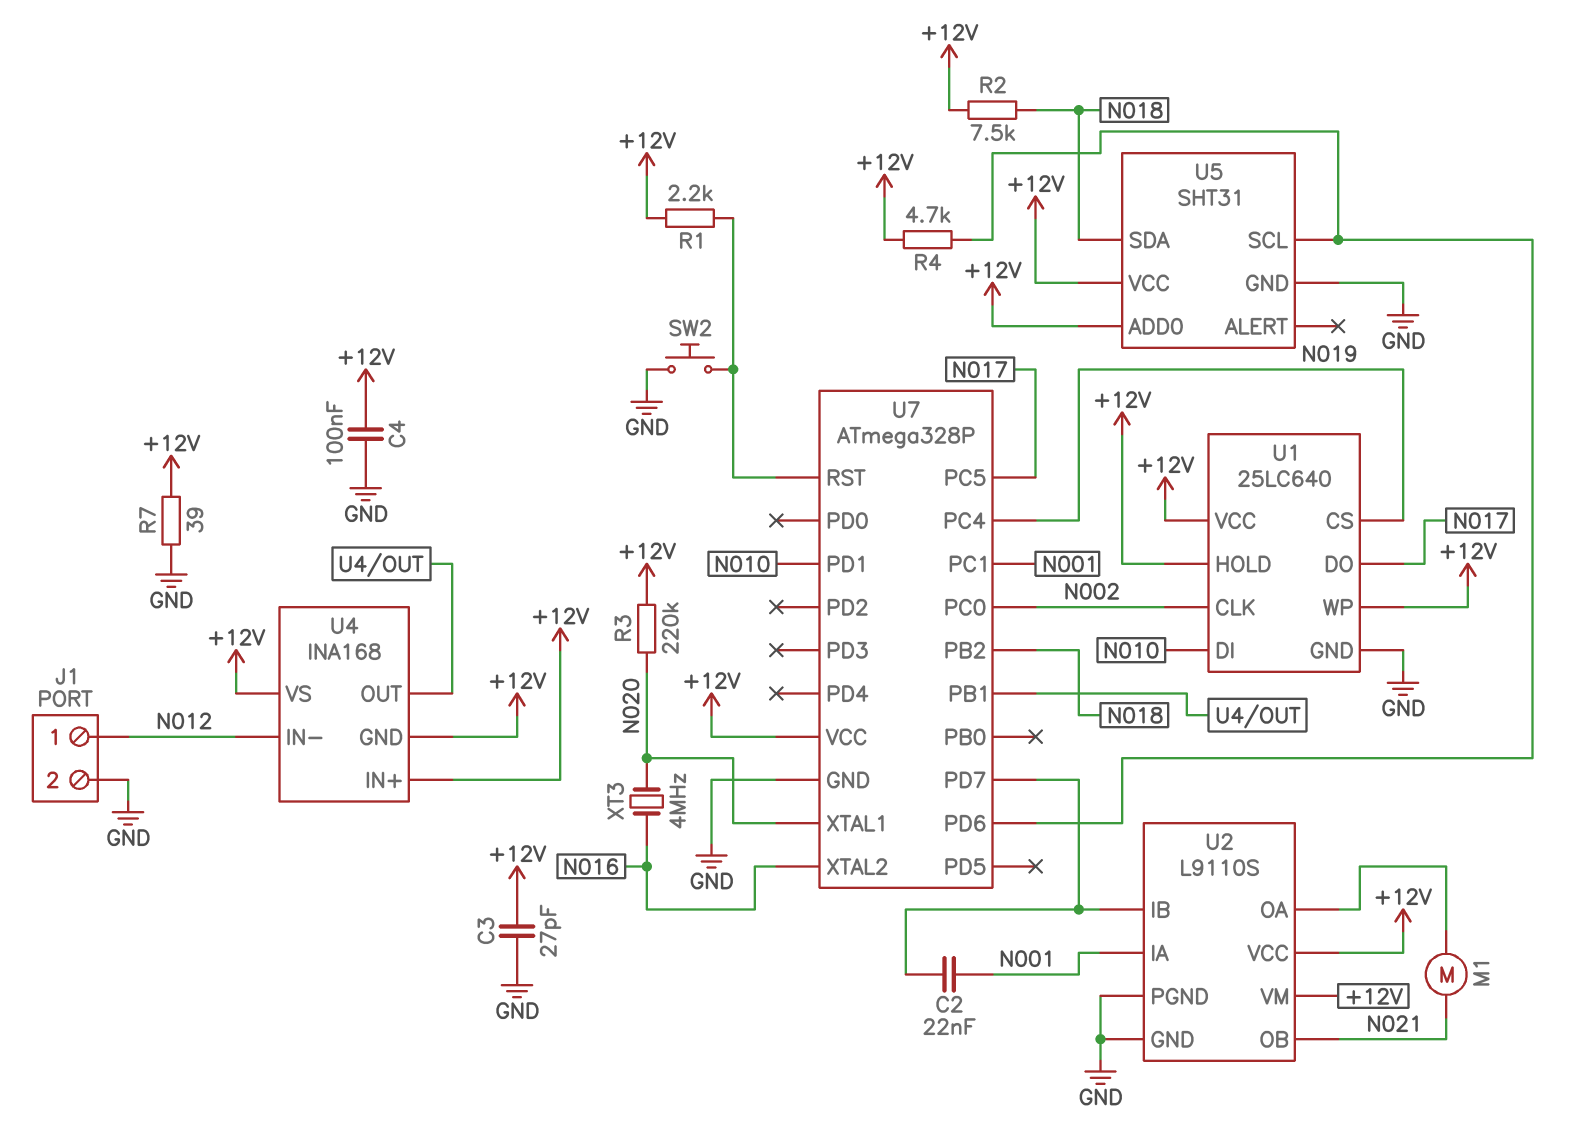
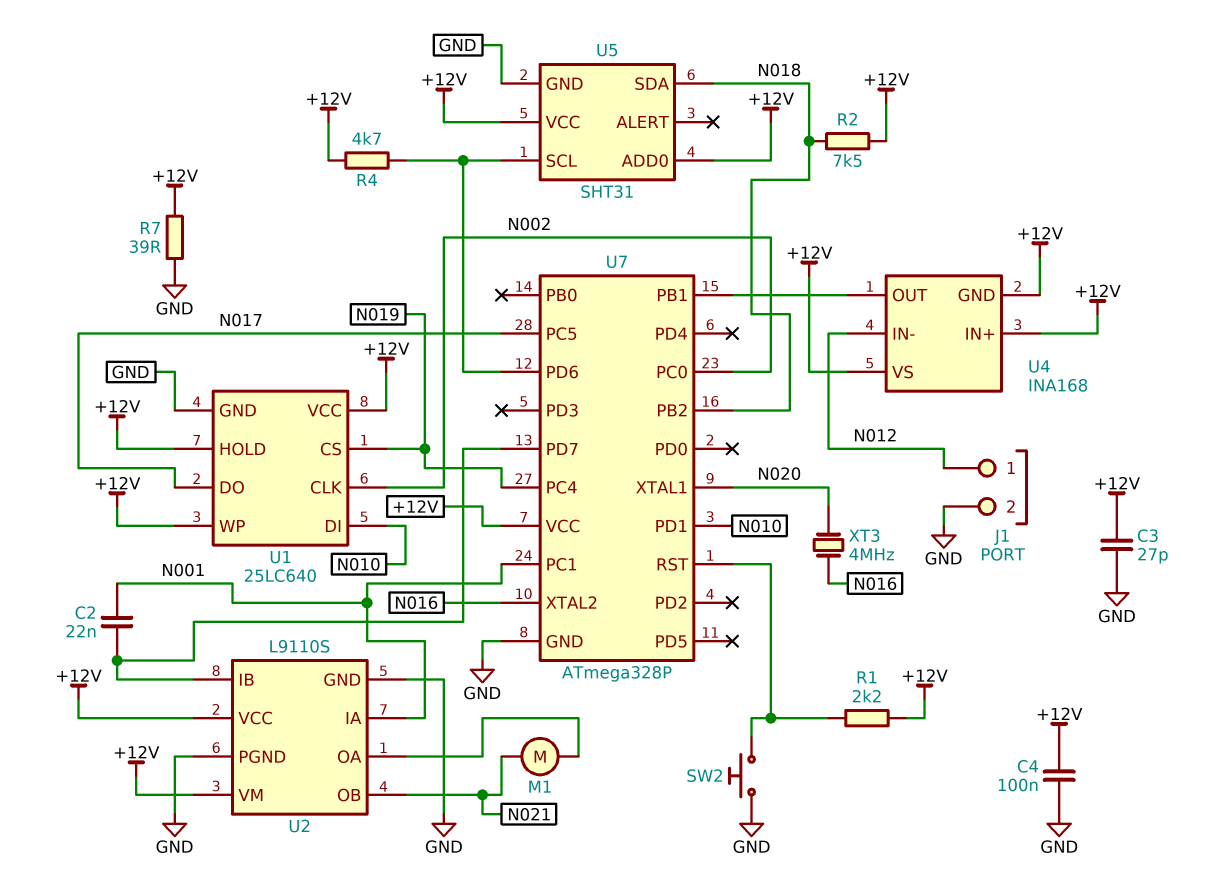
R3: 220k (+12V, N020) -> none

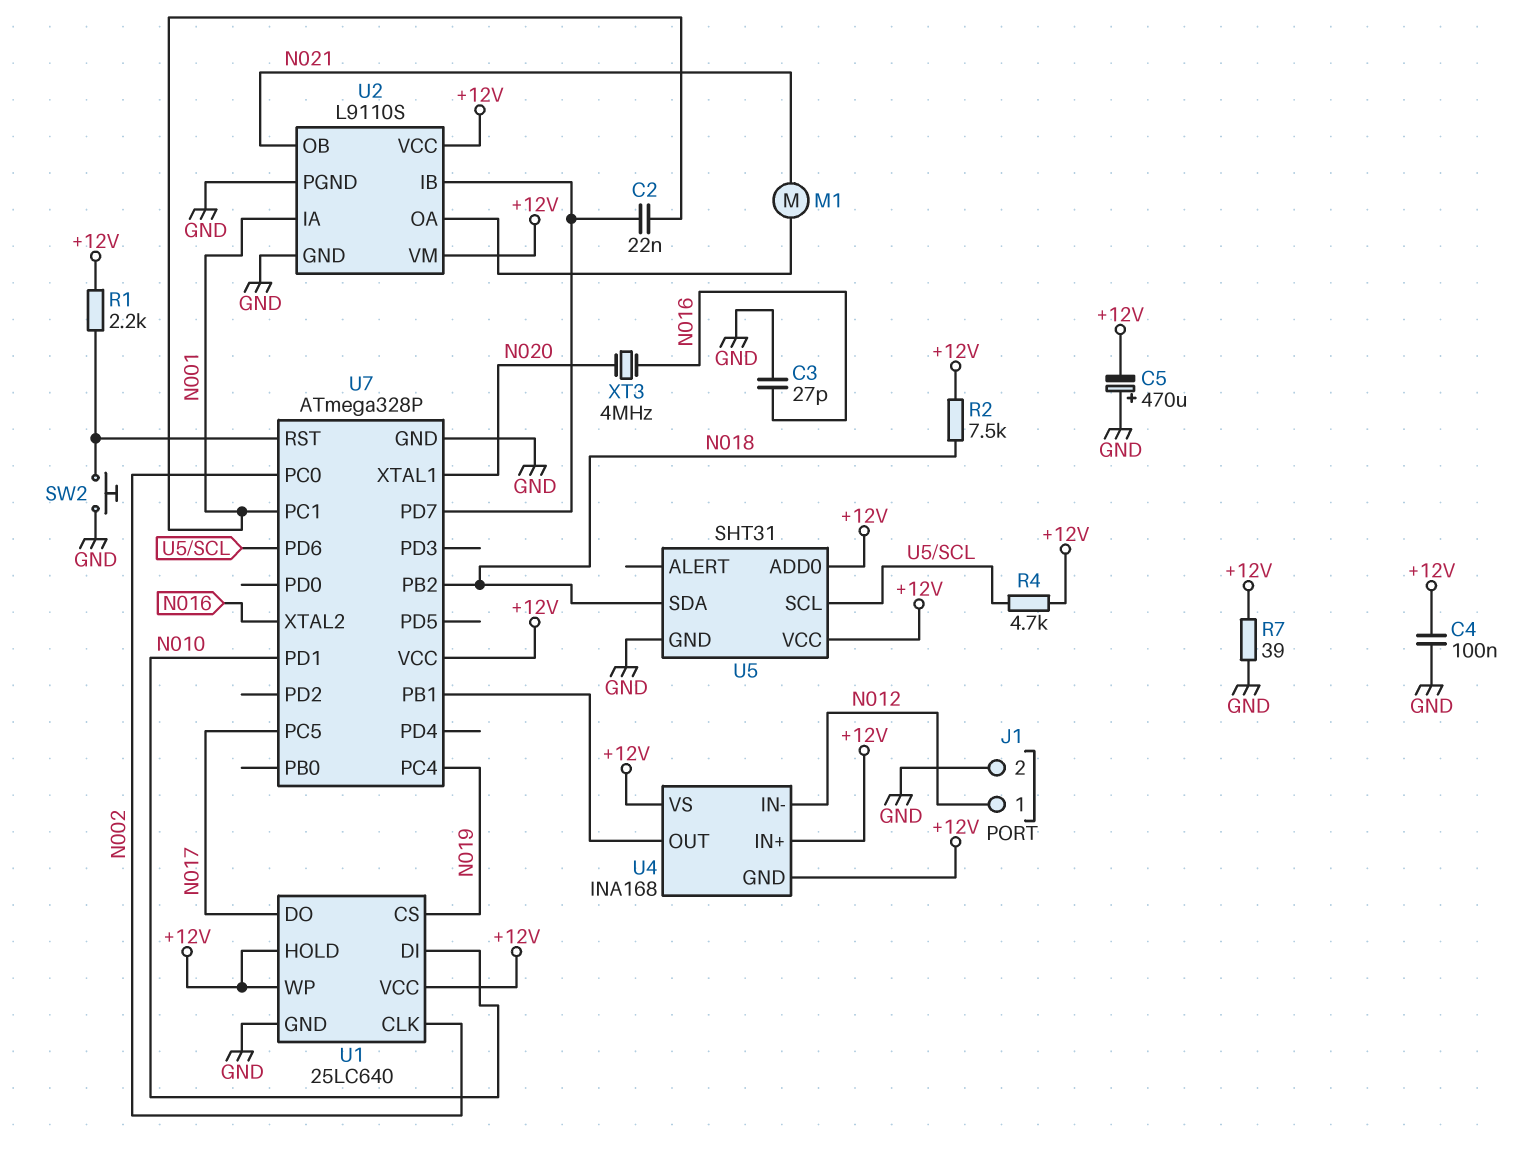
C3: 27pF (+12V, GND) -> 27pF (GND, N016)
C5: none -> 470uF (plus GND, minus +12V)

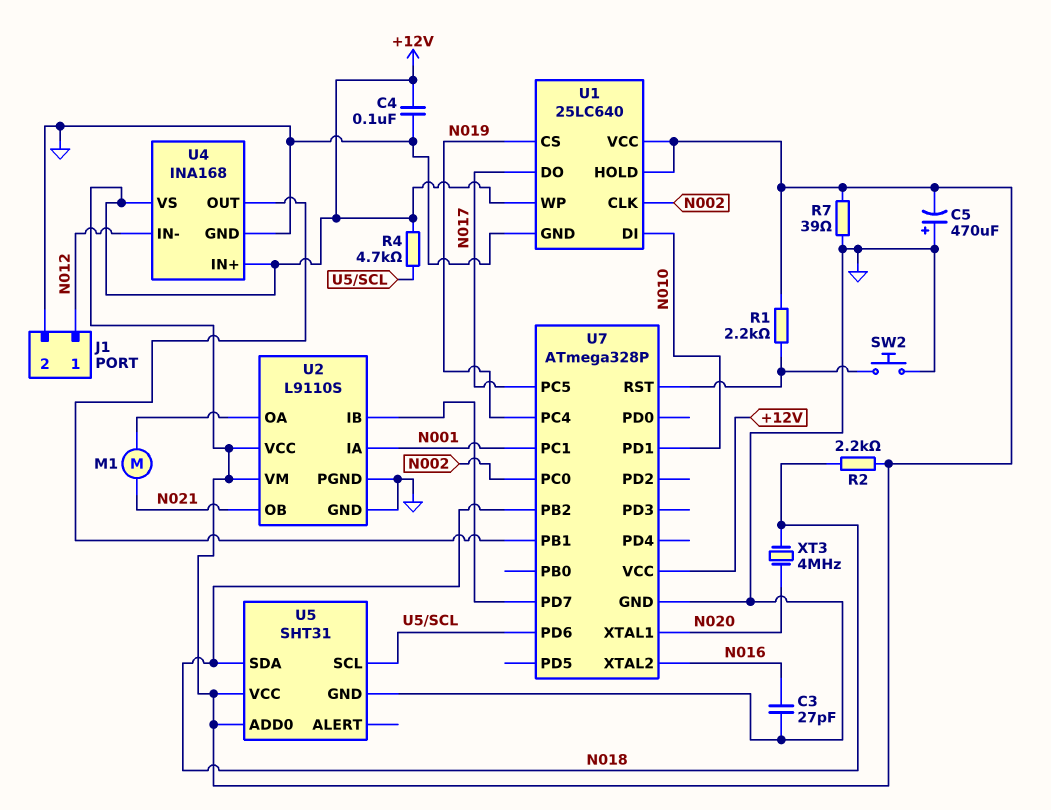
C2: 22nF (N001, U2/IB) -> none
R2: 7.5k (+12V, N018) -> 2.2k (+12V, N018)
U4 pin GND: +12V -> GND
XT3: 4MHz (N016, N020) -> 4MHz (N018, N020)

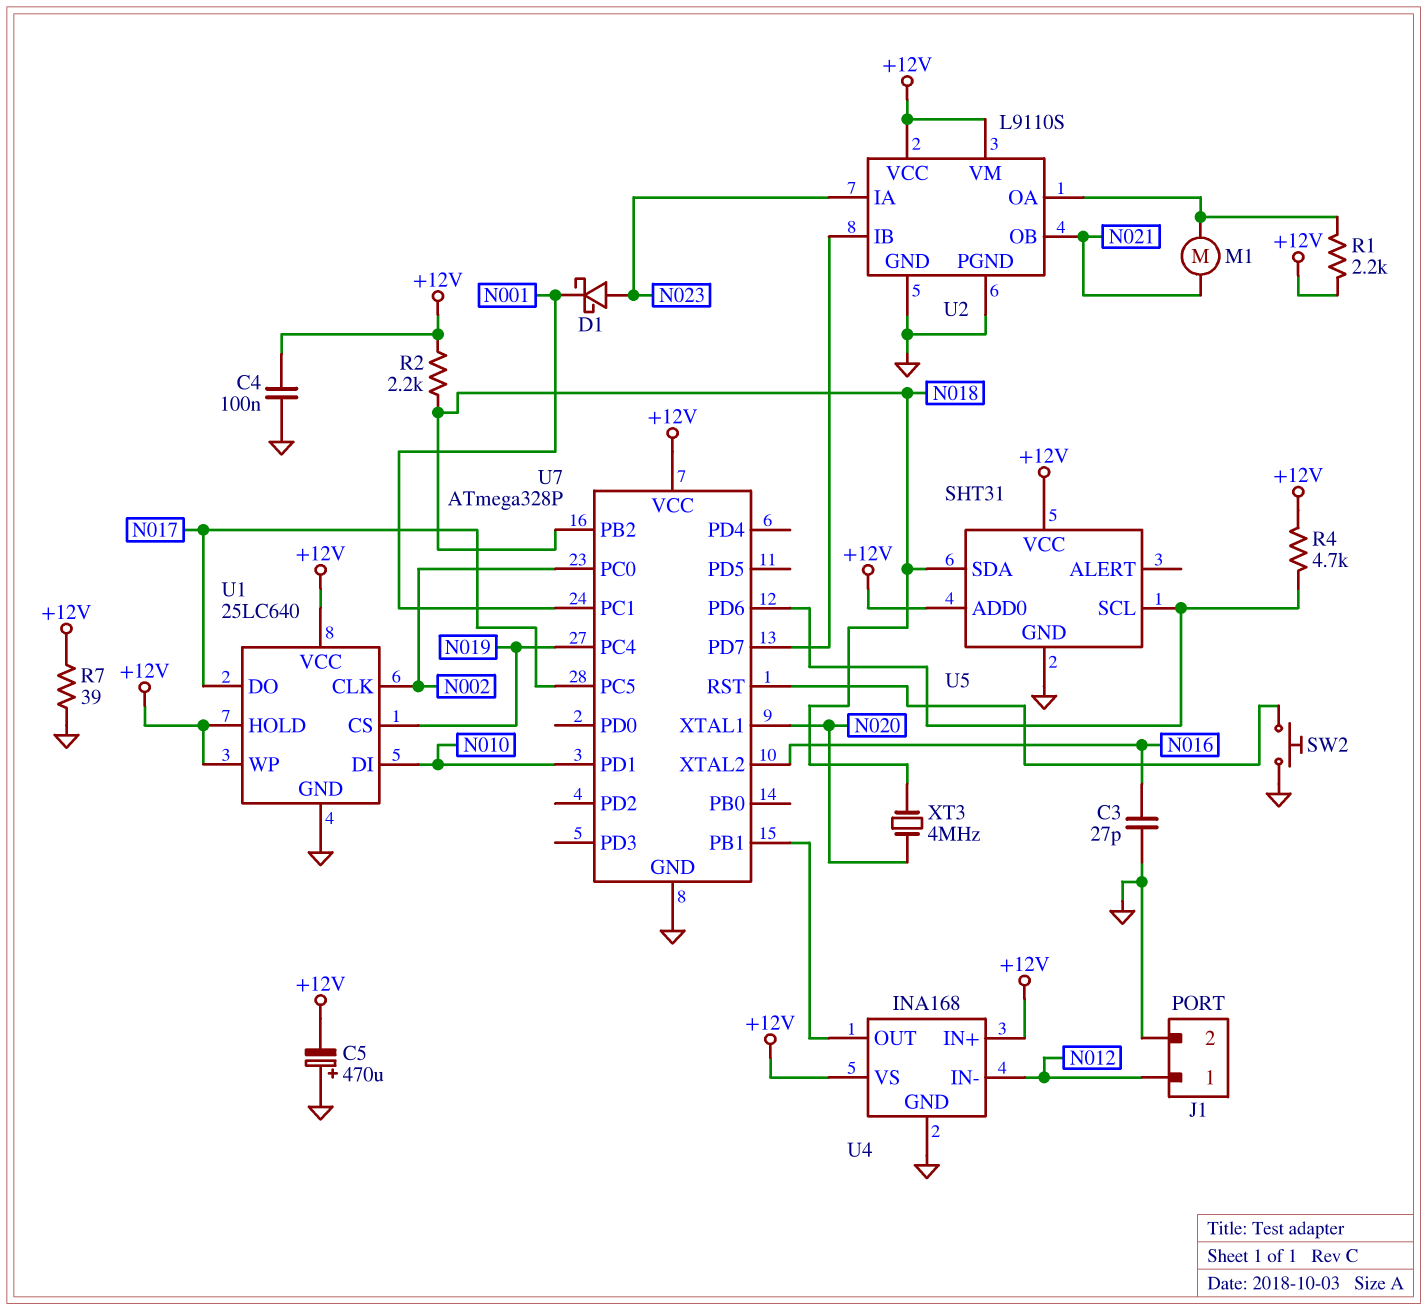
D1: none -> schottky (A N023, K N001)
R1: 2.2k (+12V, U7/RST) -> 2.2k (+12V, U2/OA)
U2 pin IA: N001 -> N023

